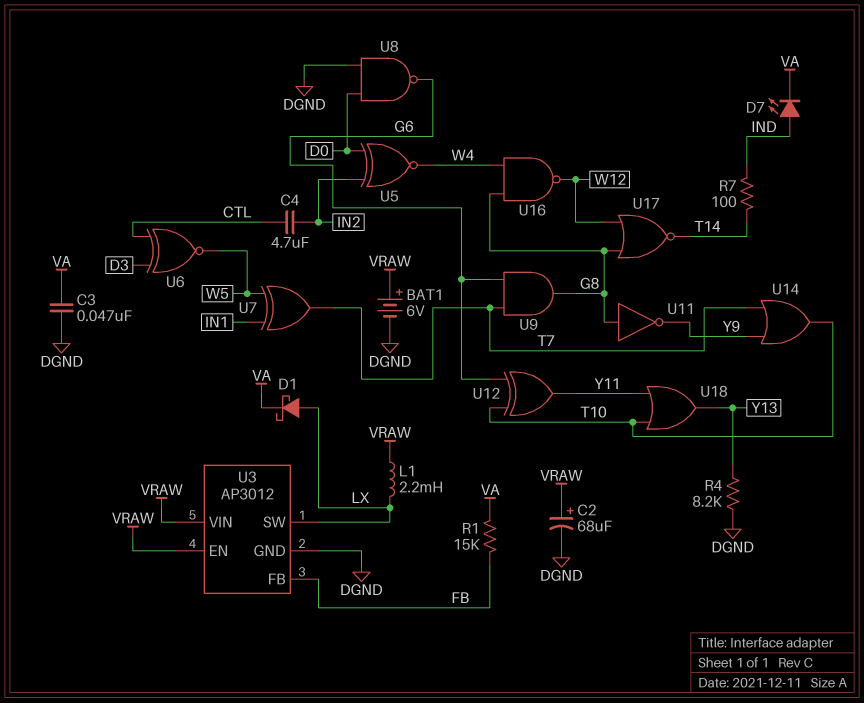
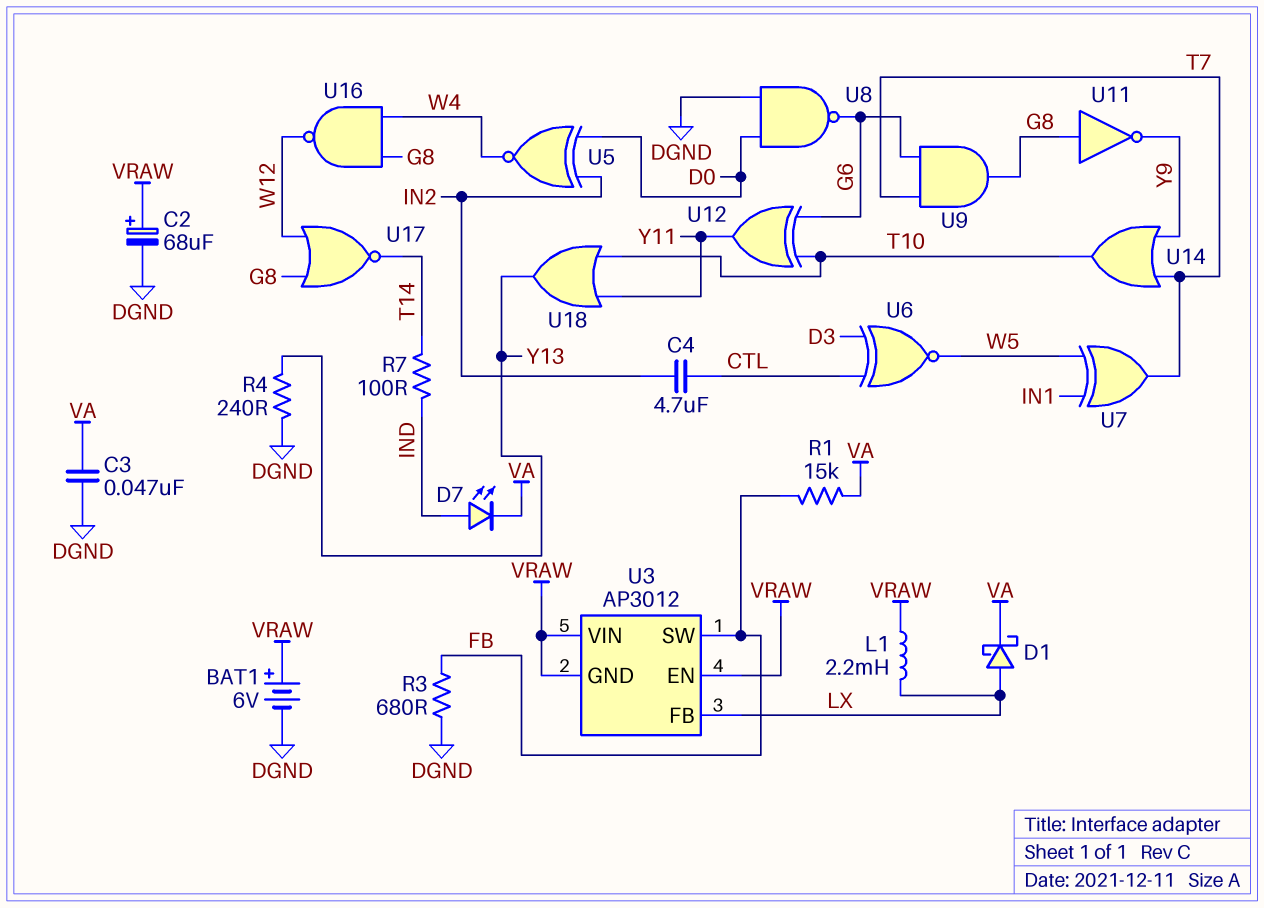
R3: none -> 680 (DGND, FB)
R4: 8.2k (DGND, Y13) -> 240 (DGND, Y13)
U3 pin FB: FB -> LX
U3 pin GND: DGND -> VRAW
U3 pin SW: LX -> FB

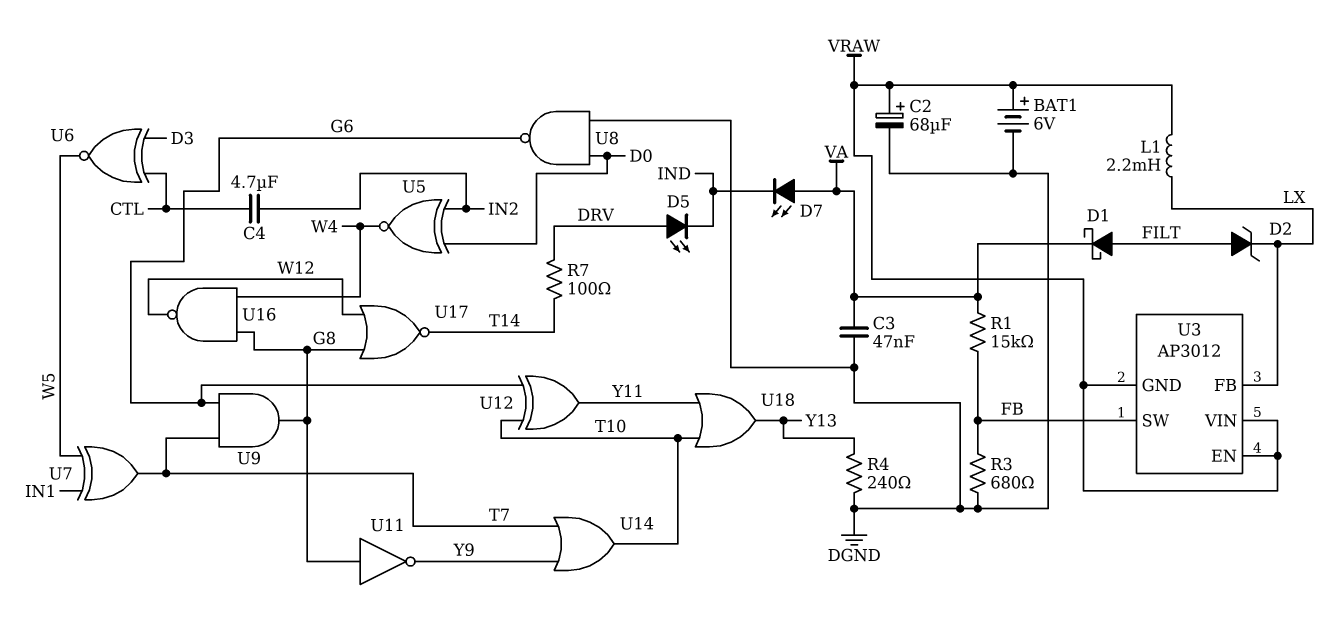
D1: schottky (A LX, K VA) -> schottky (A FILT, K VA)
D2: none -> zener (A FILT, K LX)
D5: none -> LED (A DRV, K IND)
D7: LED (A IND, K VA) -> LED (A VA, K IND)
R7: 100 (IND, T14) -> 100 (DRV, T14)

